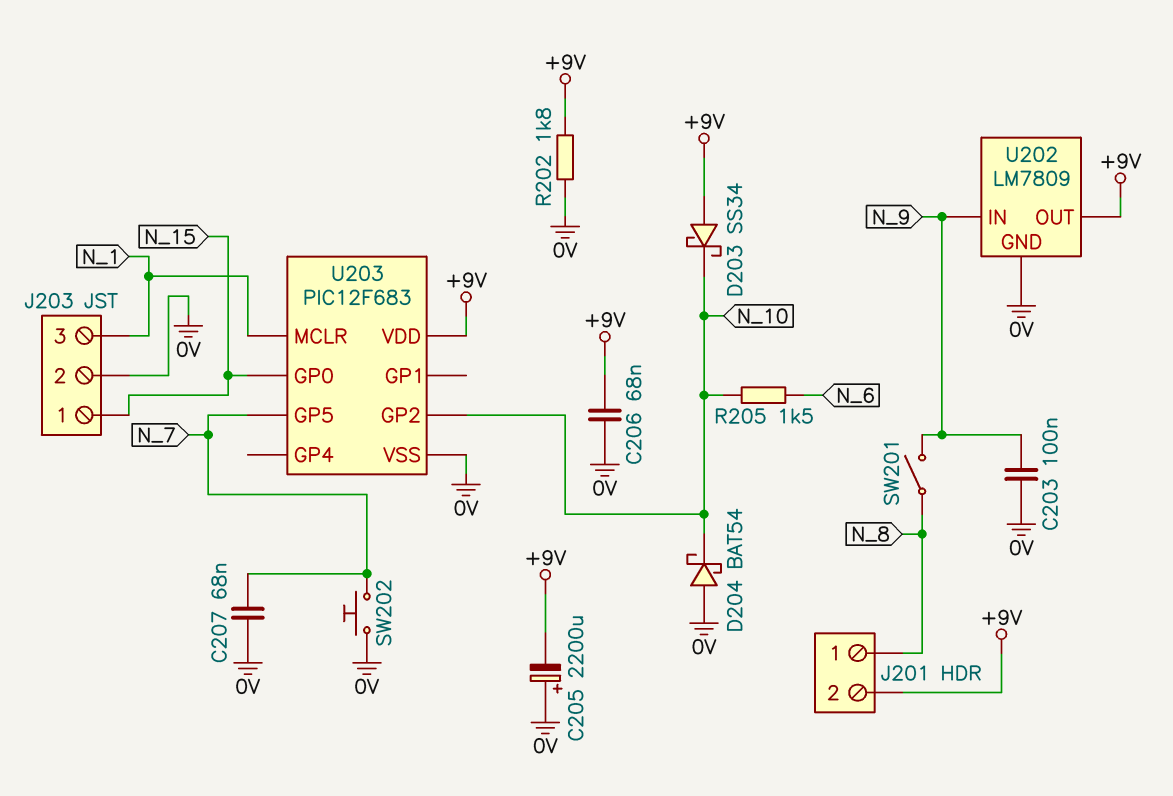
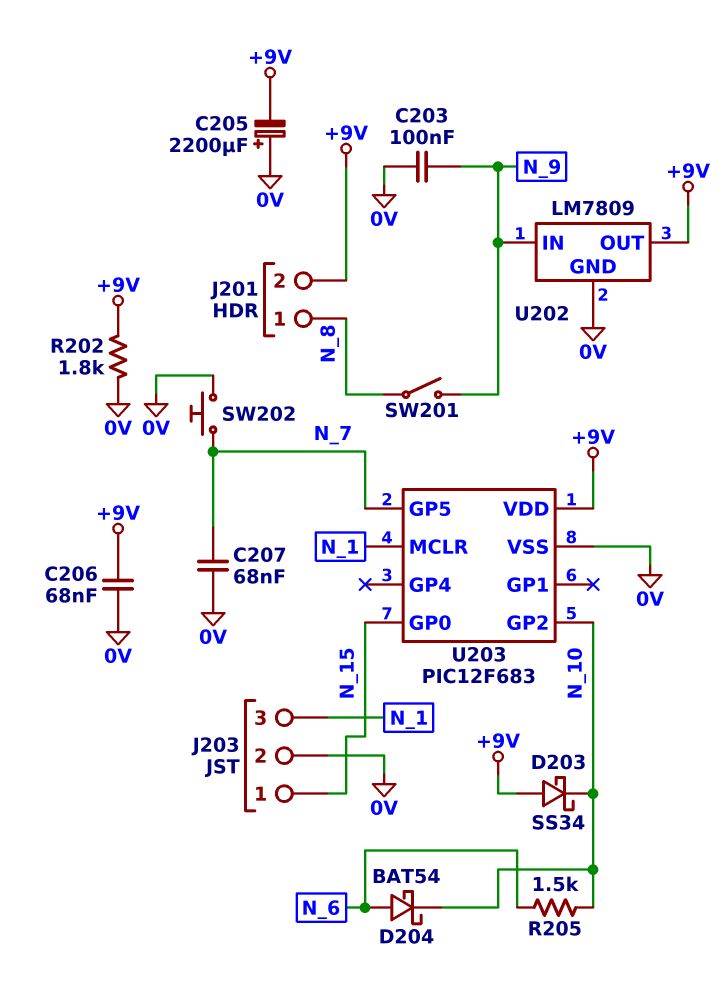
D204: schottky BAT54 (A 0V, K N_10) -> schottky BAT54 (A N_6, K N_10)

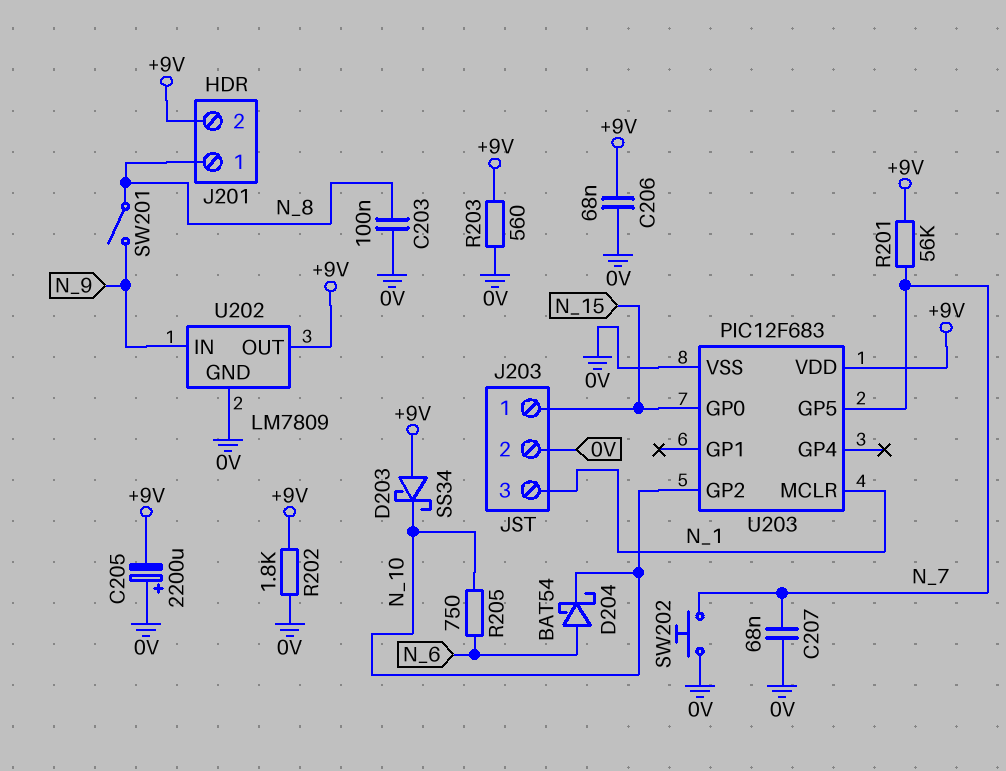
C203: 100nF (0V, N_9) -> 100nF (0V, N_8)
R201: none -> 56k (+9V, N_7)
R203: none -> 560 (+9V, 0V)
R205: 1.5k (N_6, N_10) -> 750 (N_6, N_10)

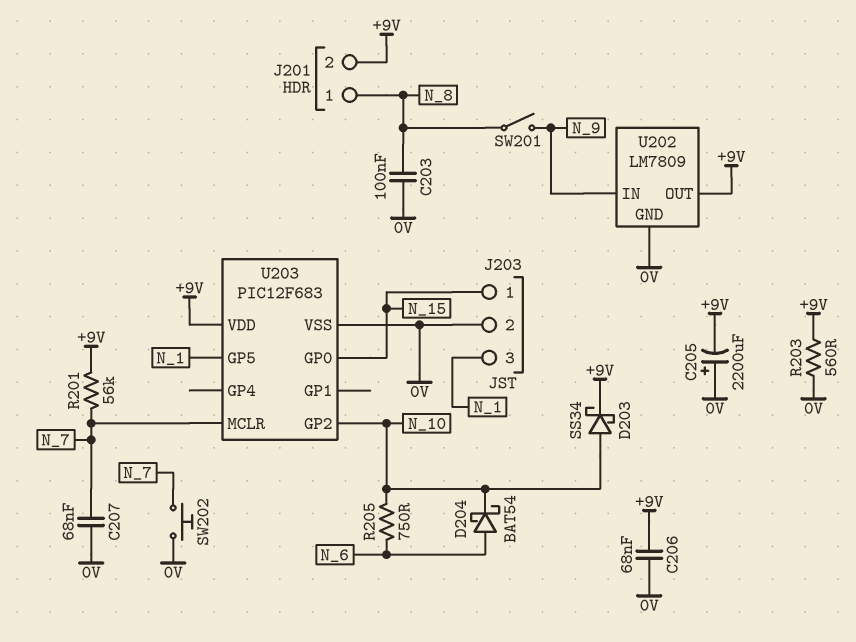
D203: schottky SS34 (A +9V, K N_10) -> schottky SS34 (A N_10, K +9V)
R202: 1.8k (+9V, 0V) -> none
U203 pin GP5: N_7 -> N_1
U203 pin MCLR: N_1 -> N_7

